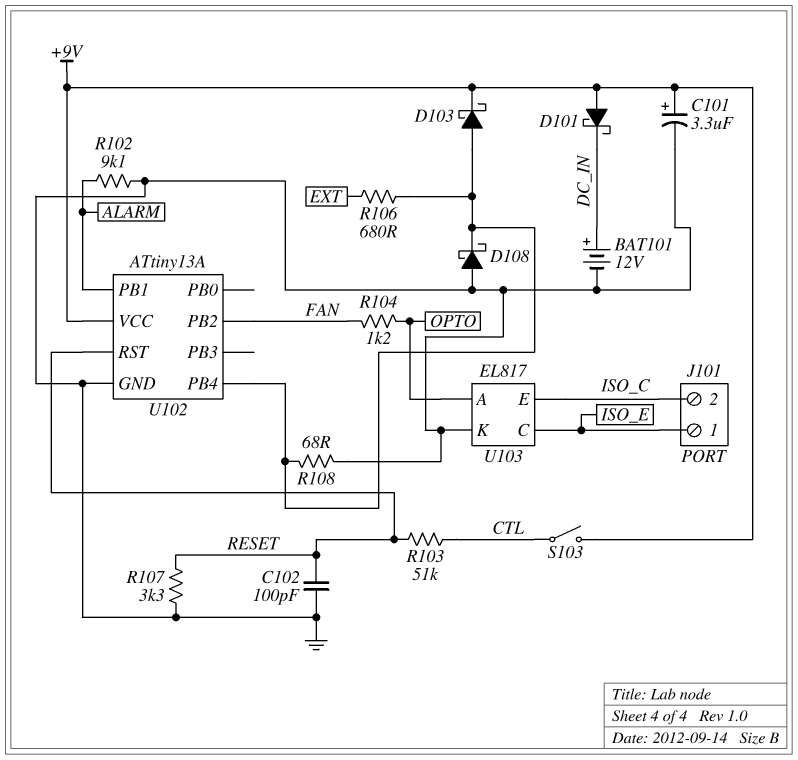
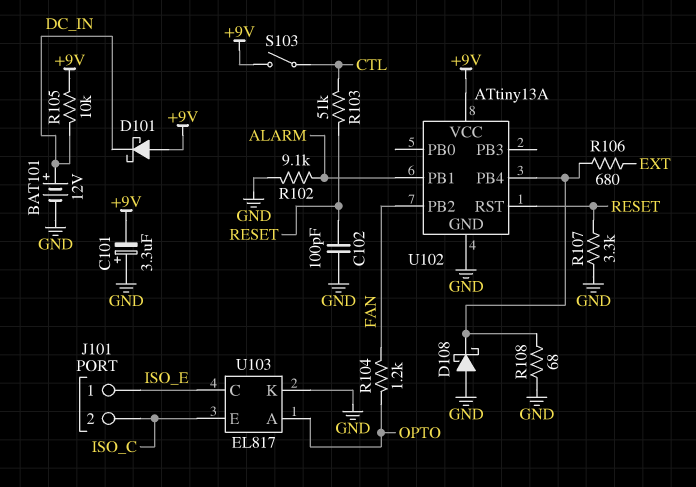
C101: 3.3uF (plus +9V, minus GND) -> 3.3uF (plus GND, minus +9V)
D103: schottky (A U102/PB4, K +9V) -> none
R105: none -> 10k (+9V, DC_IN)

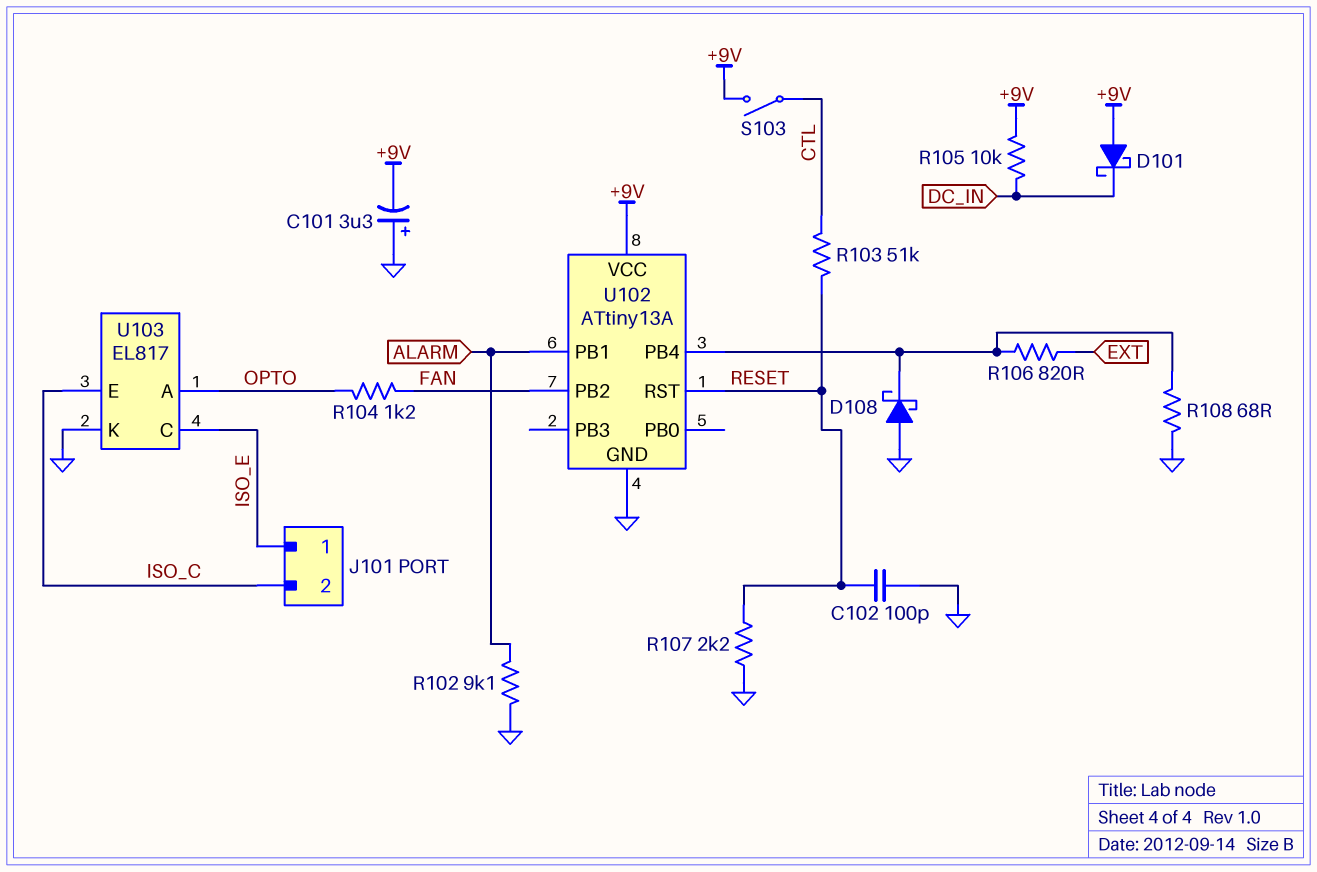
BAT101: 12V (plus DC_IN, minus GND) -> none
R106: 680 (EXT, U102/PB4) -> 820 (EXT, U102/PB4)
R107: 3.3k (GND, RESET) -> 2.2k (GND, RESET)

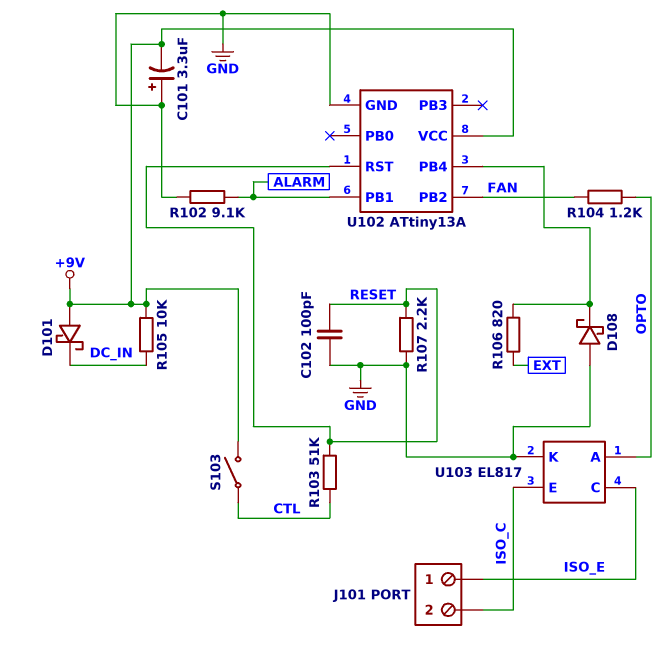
R108: 68 (GND, U102/PB4) -> none

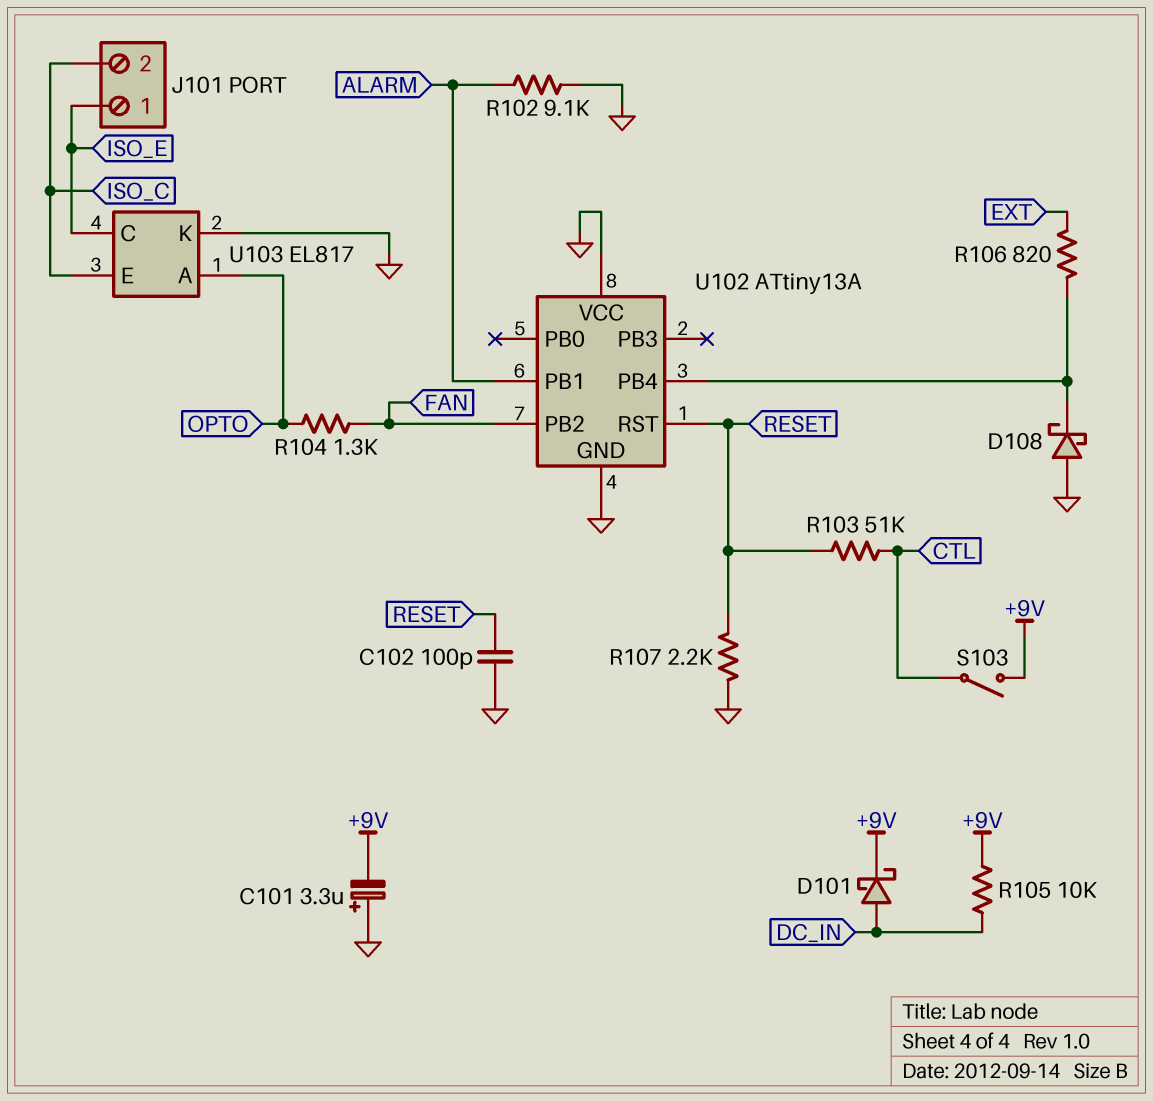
D101: schottky (A +9V, K DC_IN) -> schottky (A DC_IN, K +9V)
R104: 1.2k (FAN, OPTO) -> 1.3k (FAN, OPTO)
U102 pin VCC: +9V -> GND

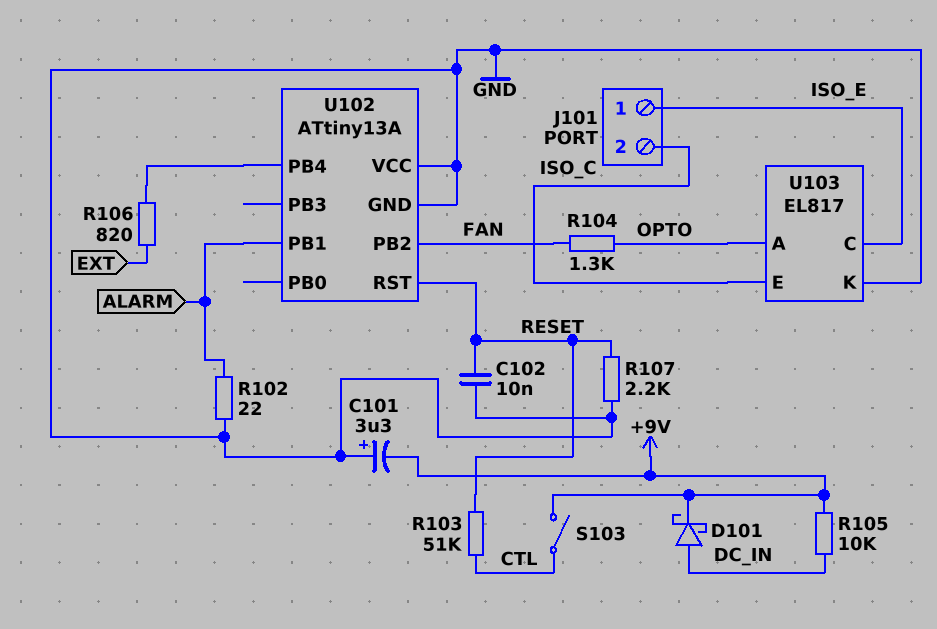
C102: 100pF (GND, RESET) -> 10nF (GND, RESET)
D108: schottky (A GND, K U102/PB4) -> none
R102: 9.1k (ALARM, GND) -> 22 (ALARM, GND)

